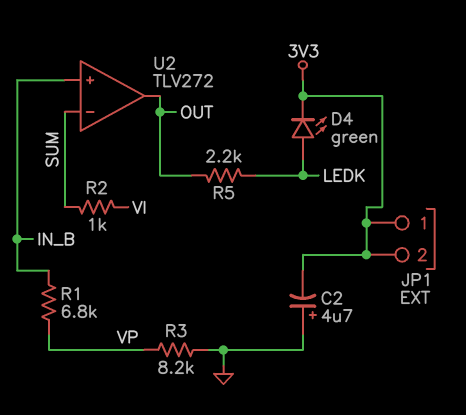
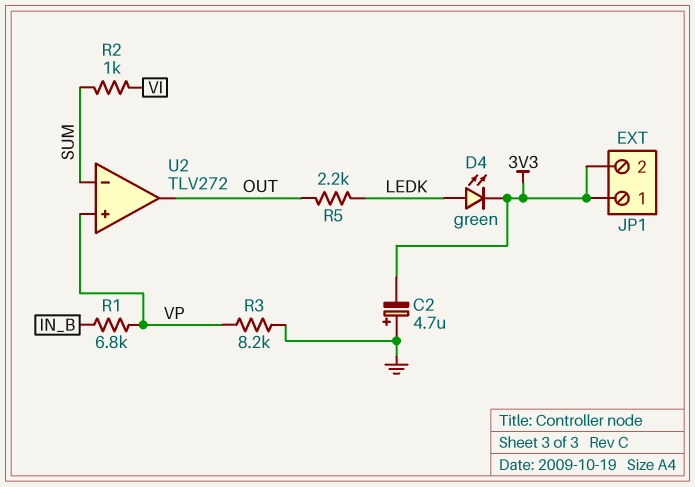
U2 pin in+: IN_B -> VP

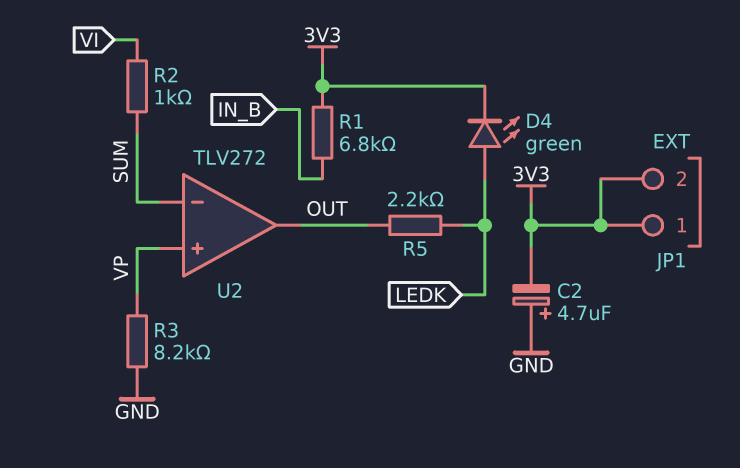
R1: 6.8k (IN_B, VP) -> 6.8k (3V3, IN_B)

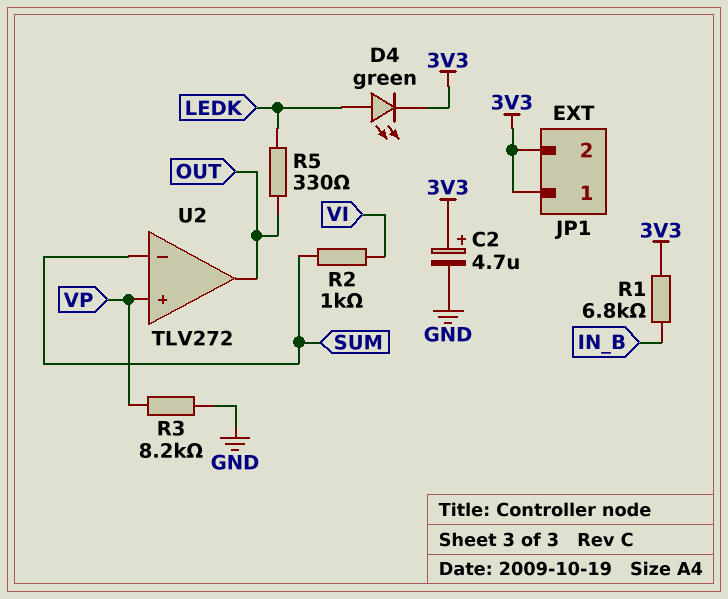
C2: 4.7uF (plus GND, minus 3V3) -> 4.7uF (plus 3V3, minus GND)
R5: 2.2k (LEDK, OUT) -> 330 (LEDK, OUT)

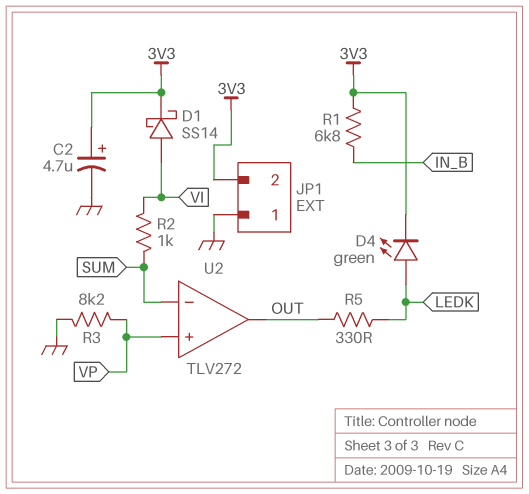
D1: none -> schottky SS14 (A VI, K 3V3)
JP1 pin 1: 3V3 -> GND

